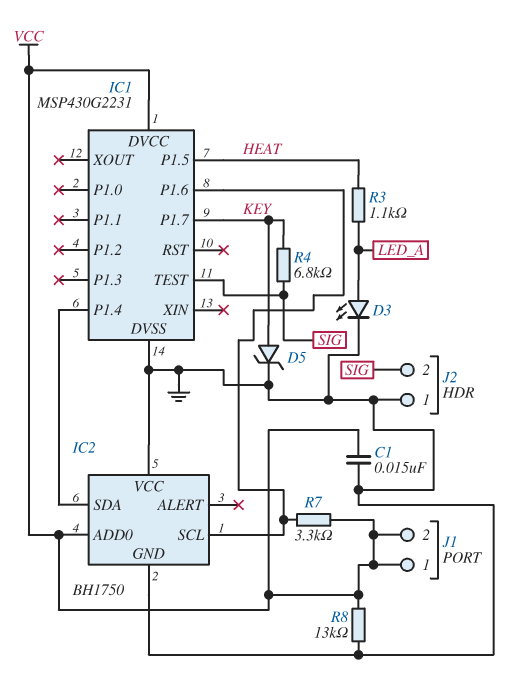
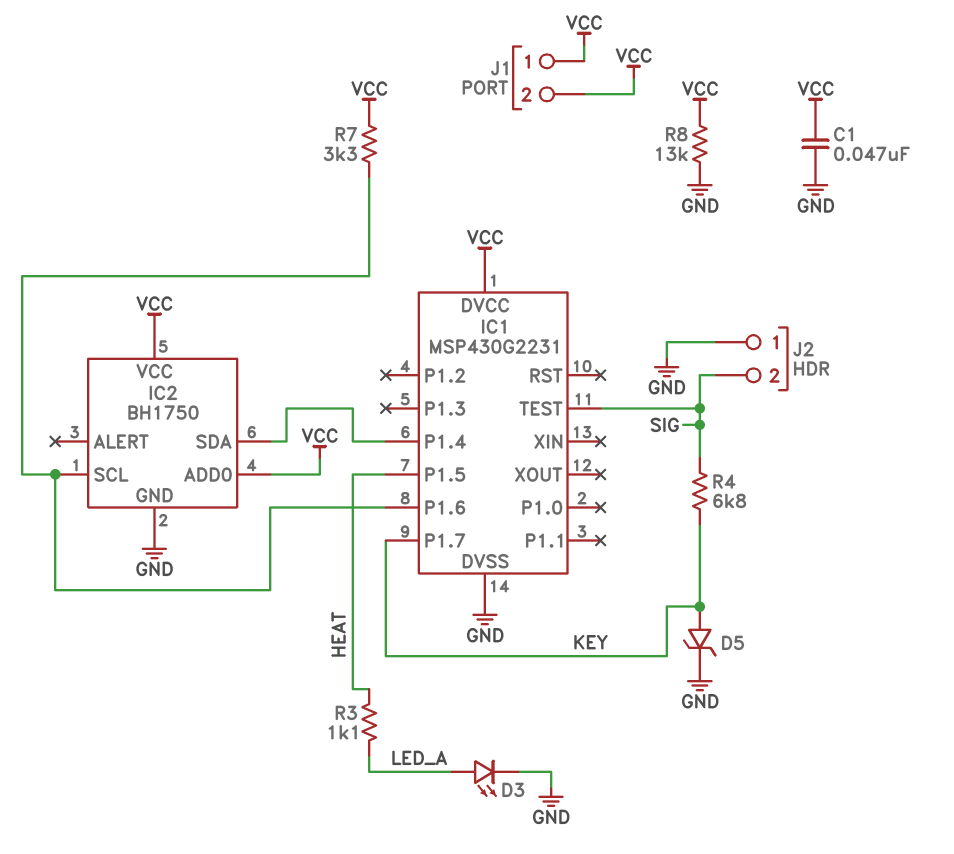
C1: 15nF (GND, VCC) -> 47nF (GND, VCC)
IC2 pin VCC: GND -> VCC

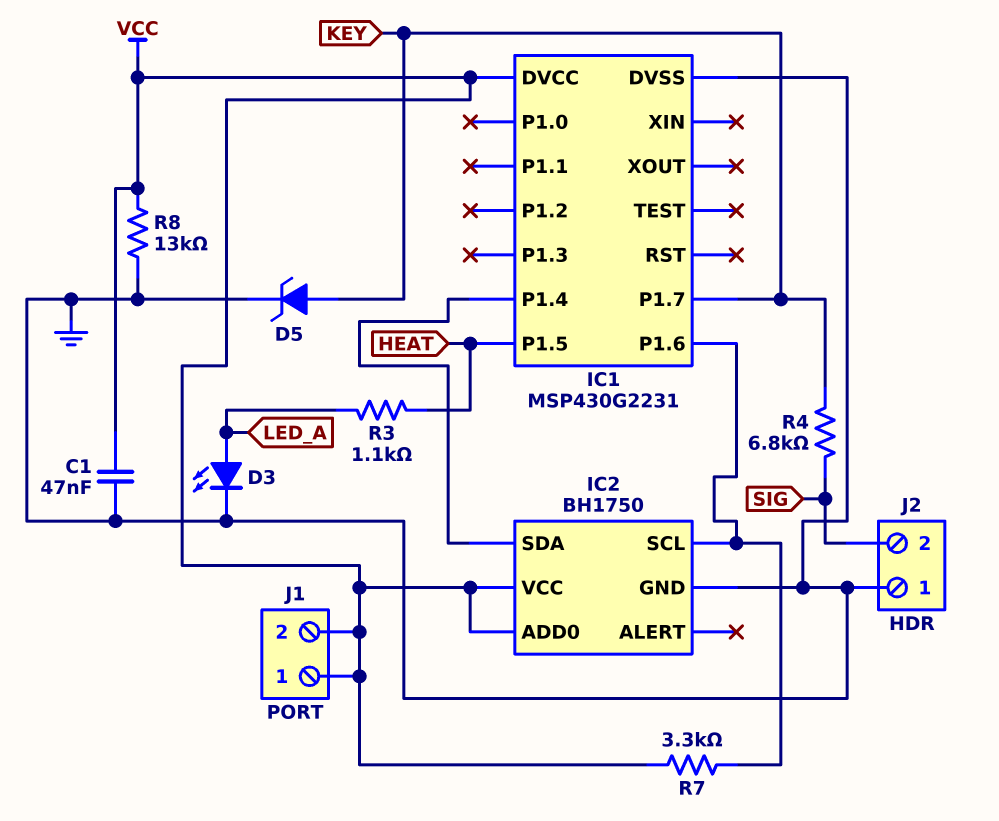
IC1 pin TEST: SIG -> none

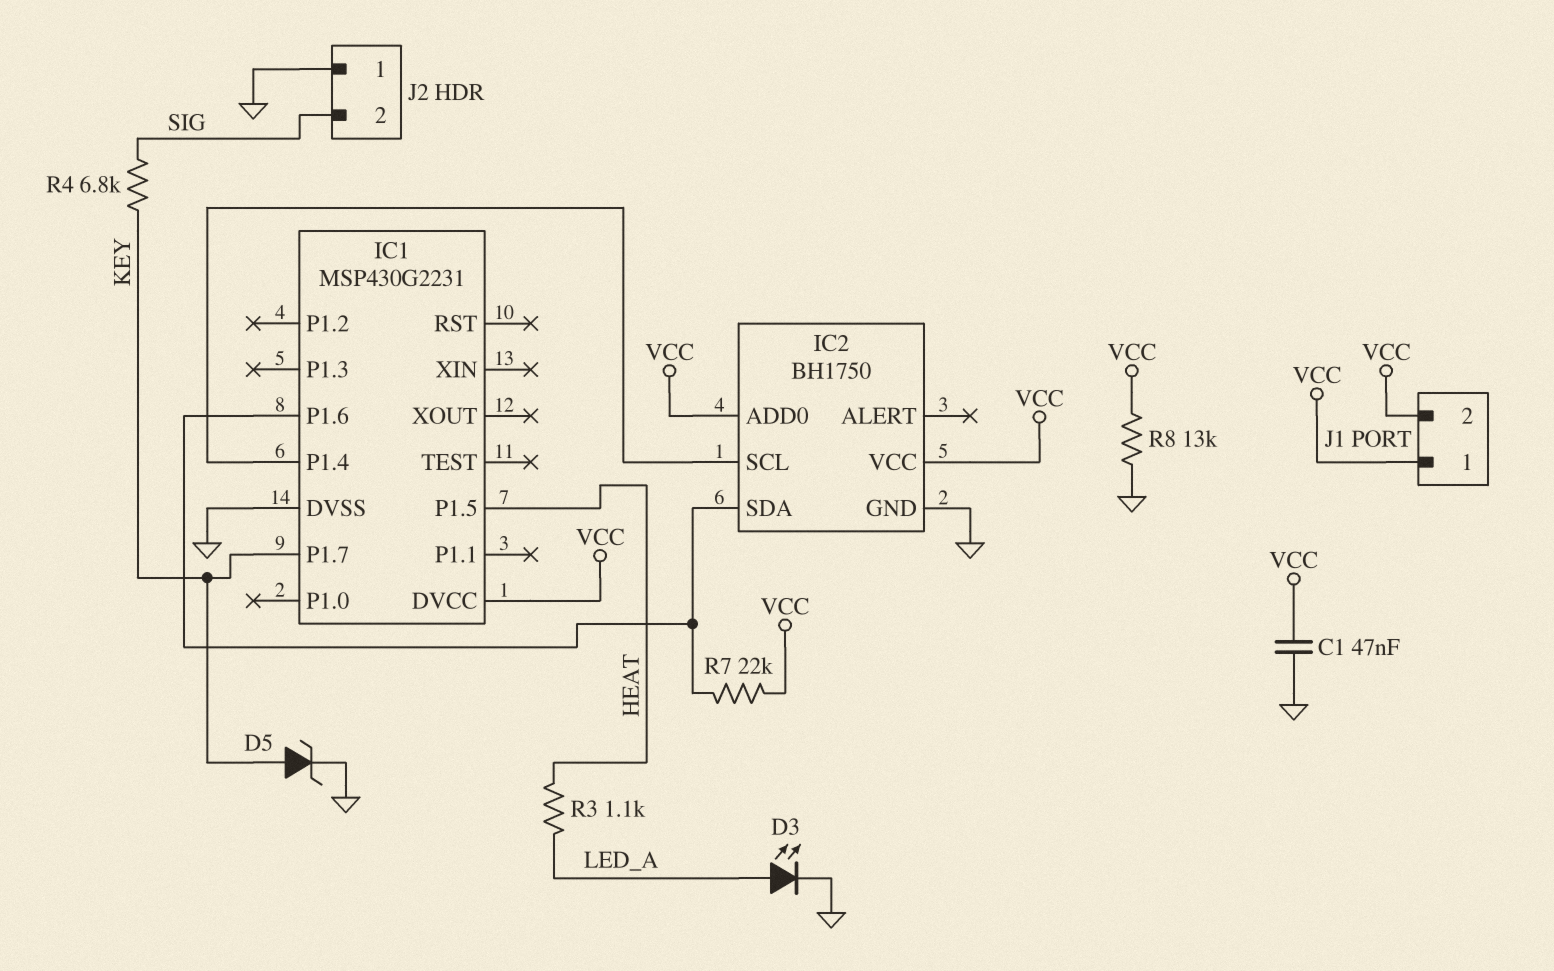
IC2 pin SCL: IC1/P1.6 -> IC1/P1.4
IC2 pin SDA: IC1/P1.4 -> IC1/P1.6
R7: 3.3k (IC1/P1.6, VCC) -> 22k (IC1/P1.6, VCC)

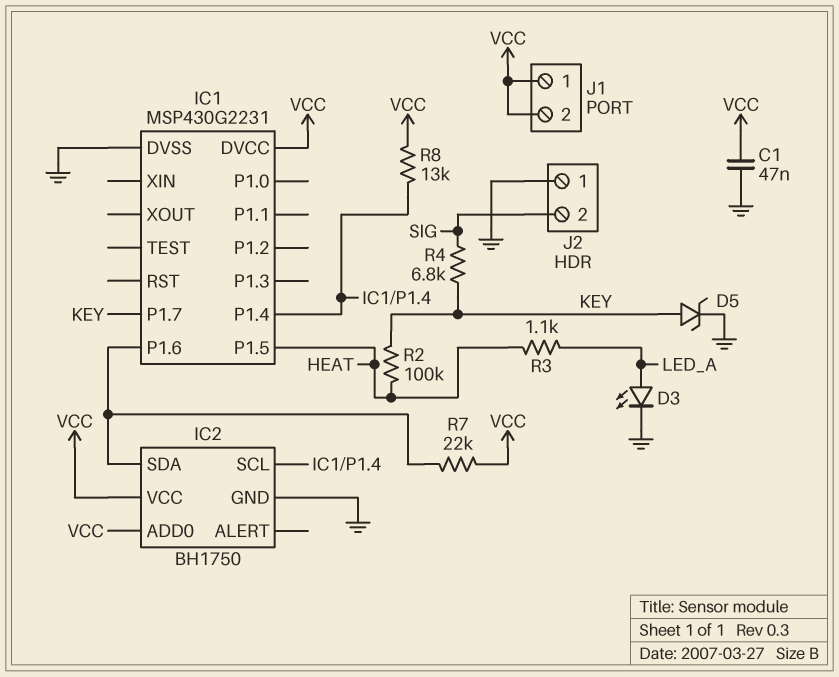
R2: none -> 100k (HEAT, KEY)
R8: 13k (GND, VCC) -> 13k (IC1/P1.4, VCC)

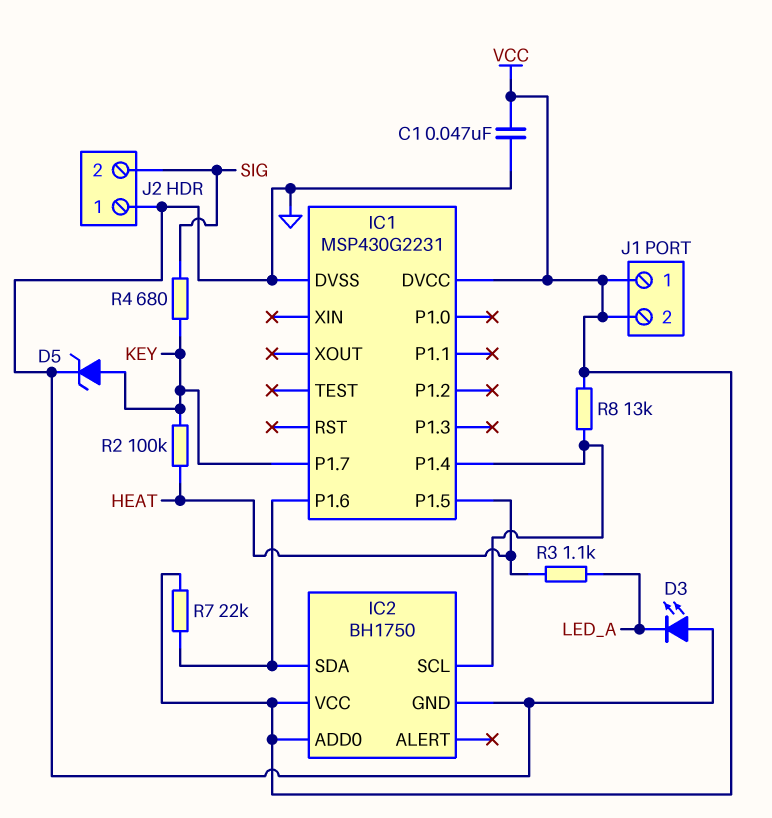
D3: LED (A LED_A, K GND) -> LED (A GND, K LED_A)
R4: 6.8k (KEY, SIG) -> 680 (KEY, SIG)

